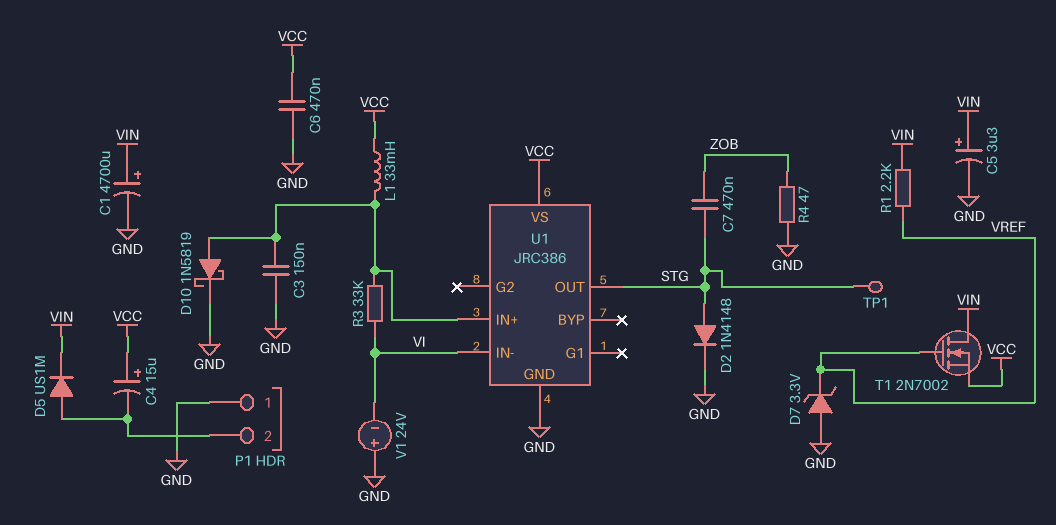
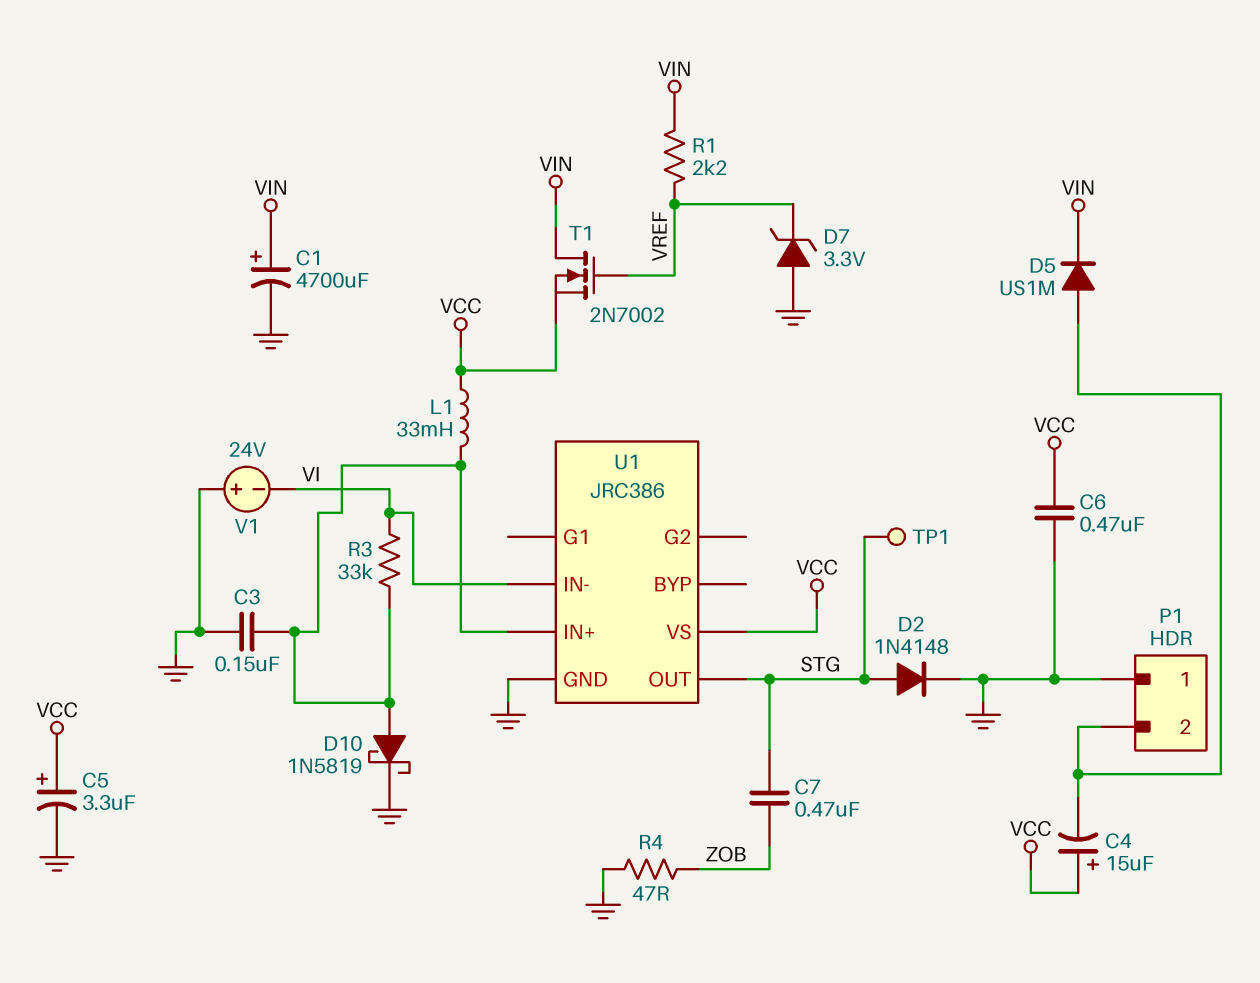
C5: 3.3uF (plus VIN, minus GND) -> 3.3uF (plus VCC, minus GND)

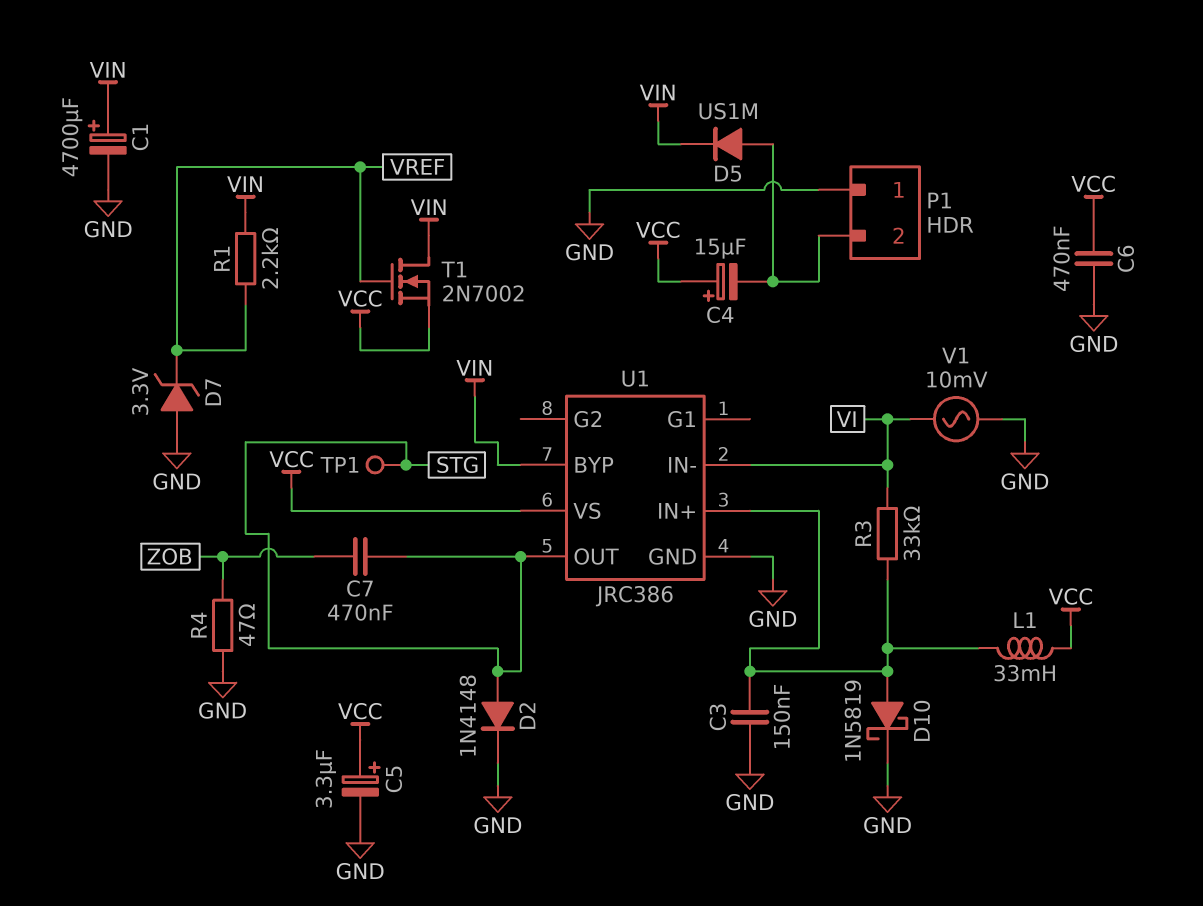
U1 pin BYP: none -> VIN
V1: 24V (plus GND, minus VI) -> AC 10mV (GND, VI)

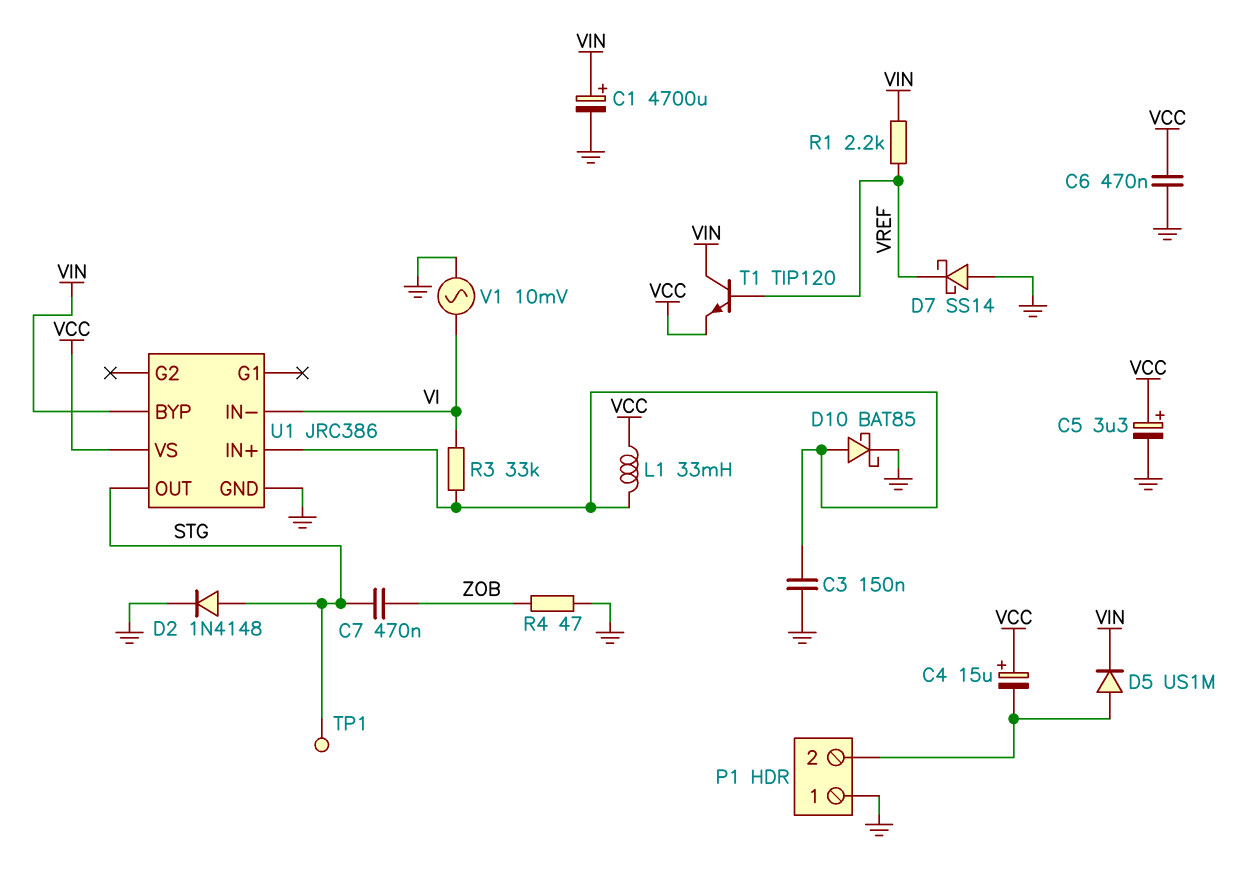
D7: zener 3.3V (A GND, K VREF) -> schottky SS14 (A GND, K VREF)
D10: schottky 1N5819 (A U1/IN+, K GND) -> schottky BAT85 (A U1/IN+, K GND)
T1: NMOS 2N7002 (G VREF, D VIN, S VCC) -> NPN TIP120 (B VREF, C VIN, E VCC)

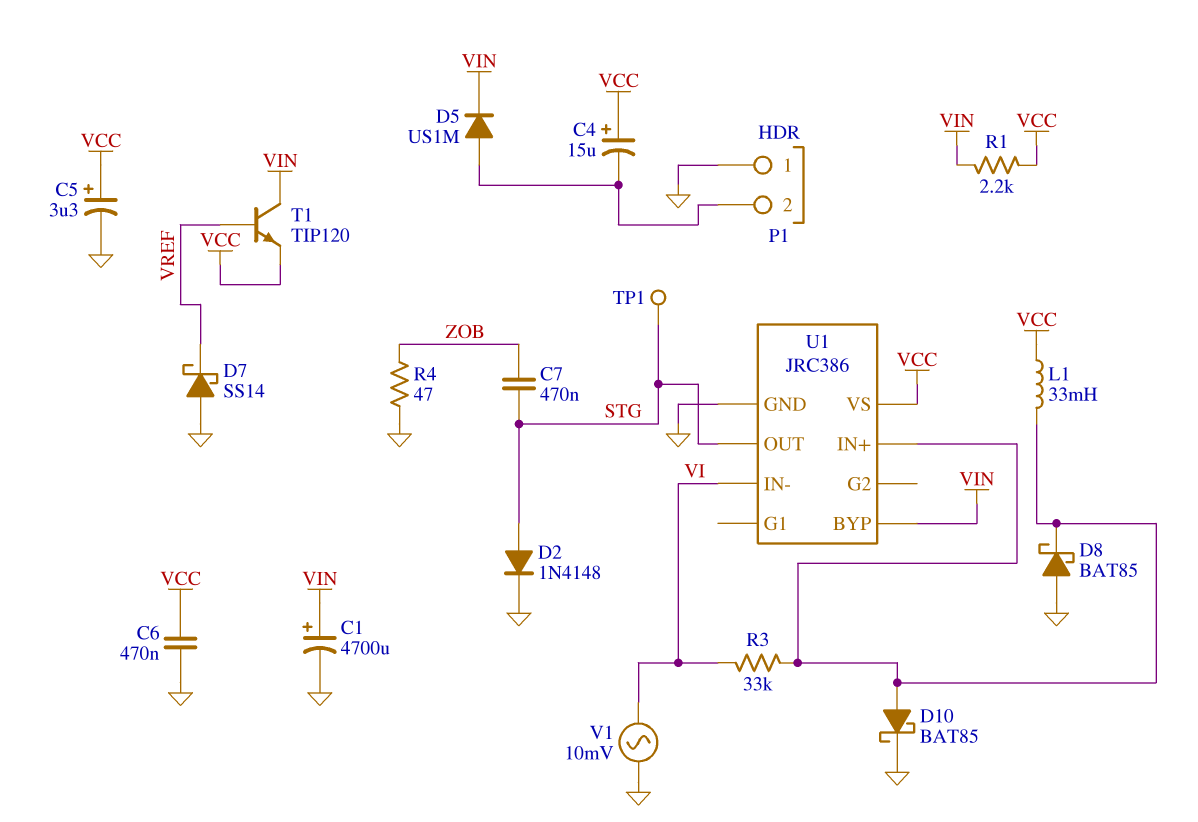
C3: 150nF (GND, U1/IN+) -> none
D8: none -> schottky BAT85 (A GND, K U1/IN+)
R1: 2.2k (VIN, VREF) -> 2.2k (VCC, VIN)

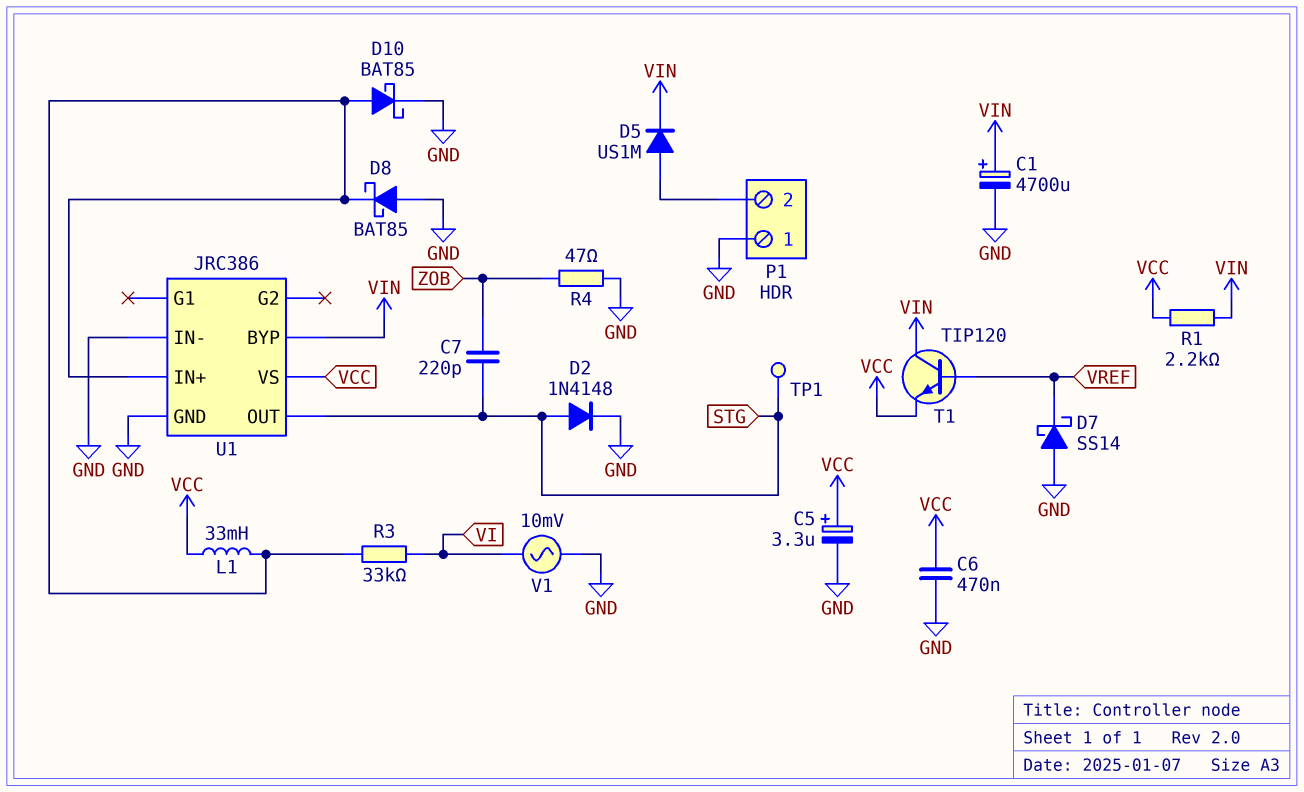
C4: 15uF (plus VCC, minus P1/2) -> none
C7: 470nF (STG, ZOB) -> 220pF (STG, ZOB)
U1 pin IN-: VI -> GND

